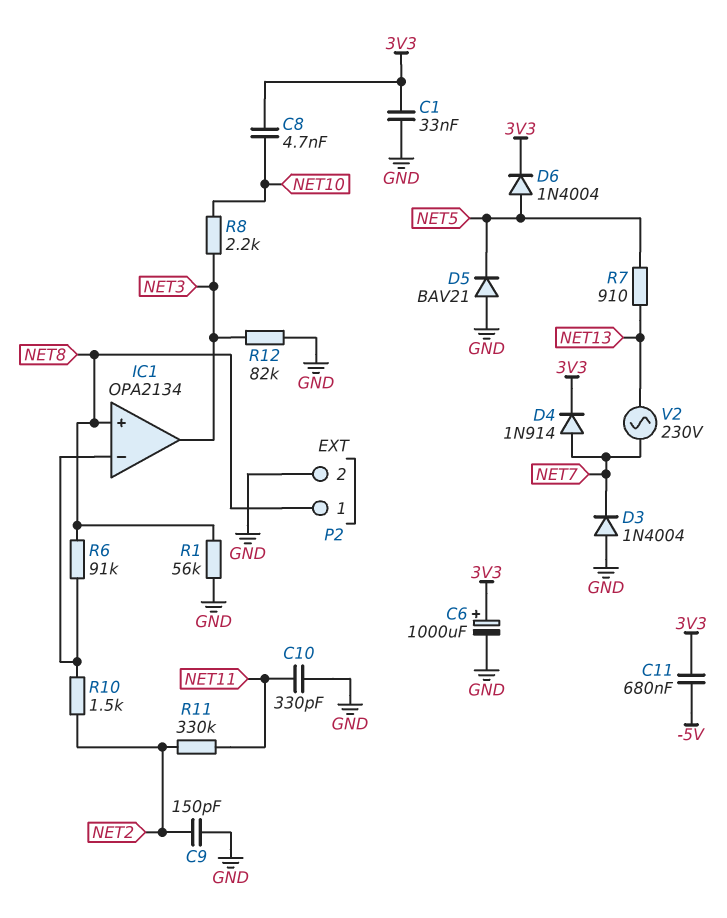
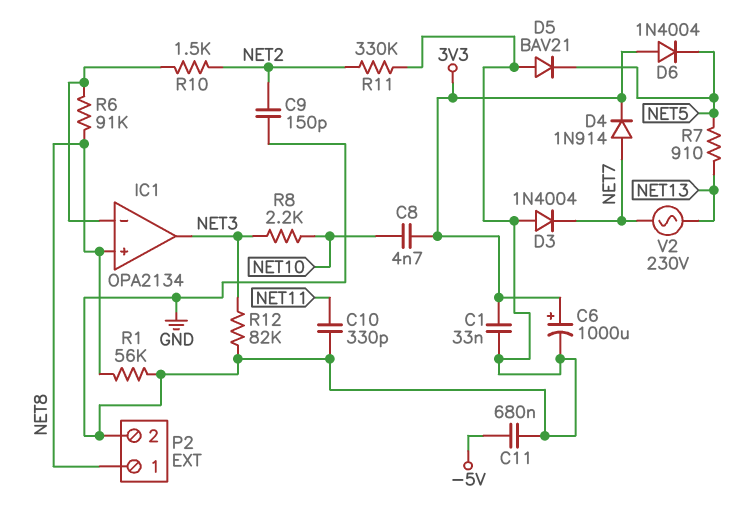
C11: 680nF (-5V, 3V3) -> 680nF (-5V, GND)
D6: diode 1N4004 (A NET5, K 3V3) -> diode 1N4004 (A 3V3, K NET5)
R11: 330k (NET2, NET11) -> 330k (GND, NET2)

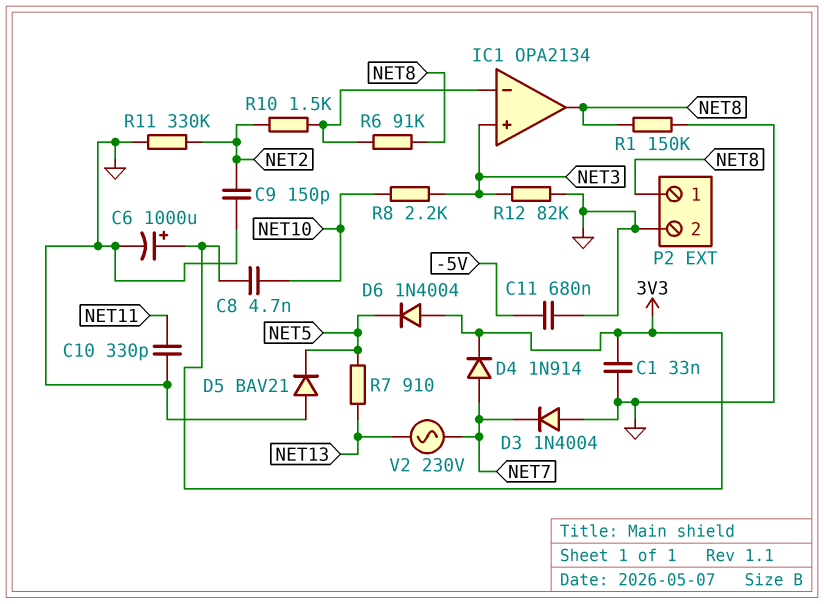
IC1 pin in+: NET8 -> NET3
IC1 pin out: NET3 -> NET8
R1: 56k (GND, NET8) -> 150k (GND, NET8)

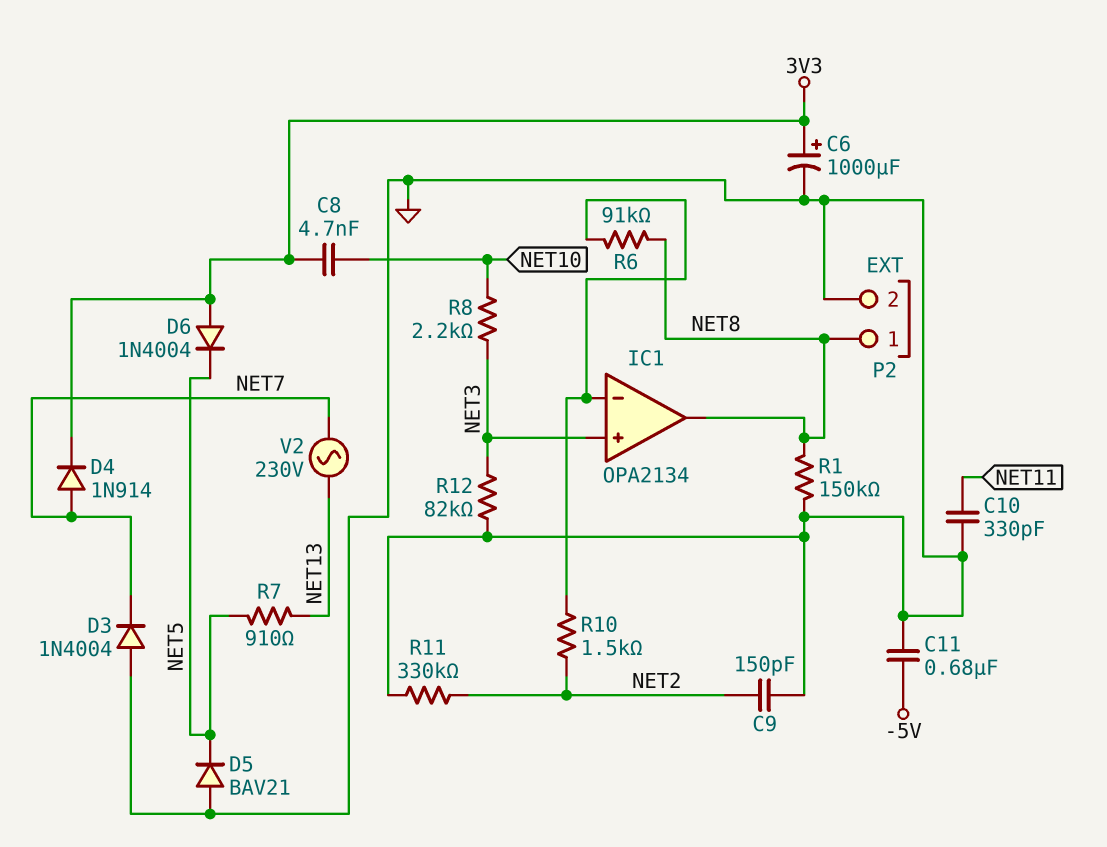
C1: 33nF (3V3, GND) -> none

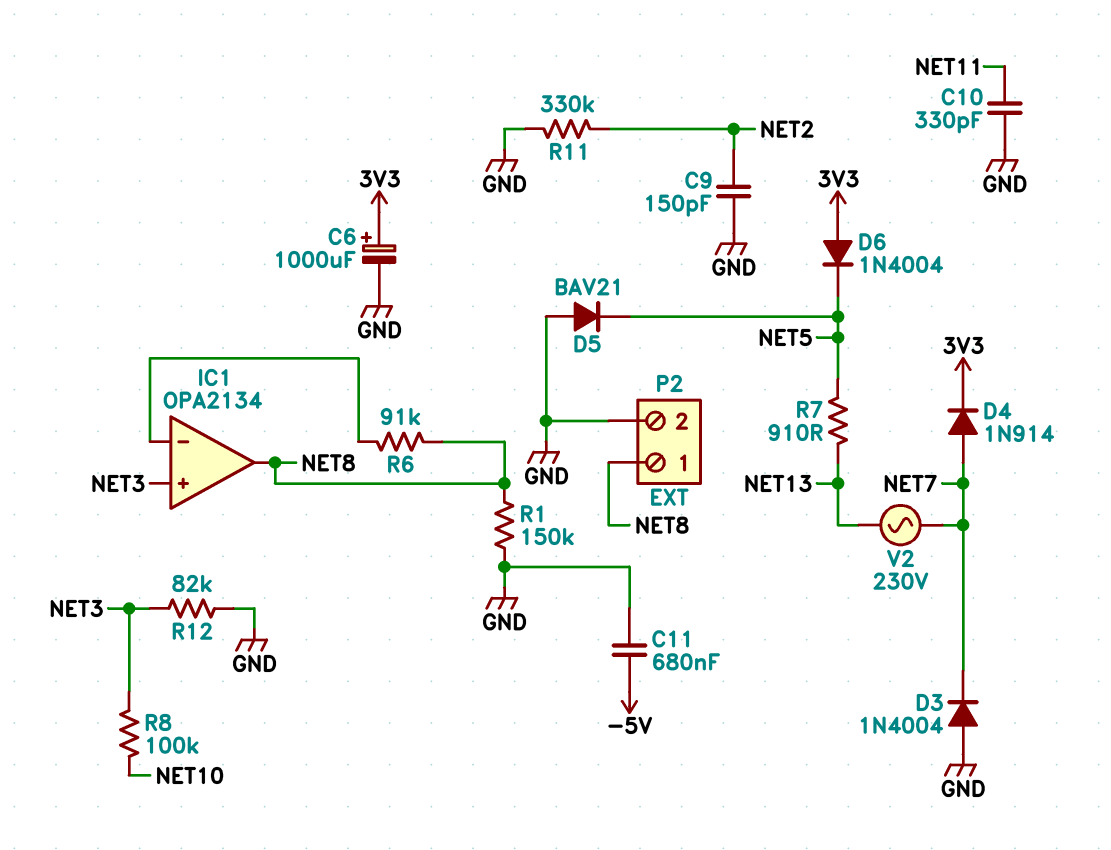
C8: 4.7nF (3V3, NET10) -> none
R8: 2.2k (NET3, NET10) -> 100k (NET3, NET10)
R10: 1.5k (IC1/in-, NET2) -> none

